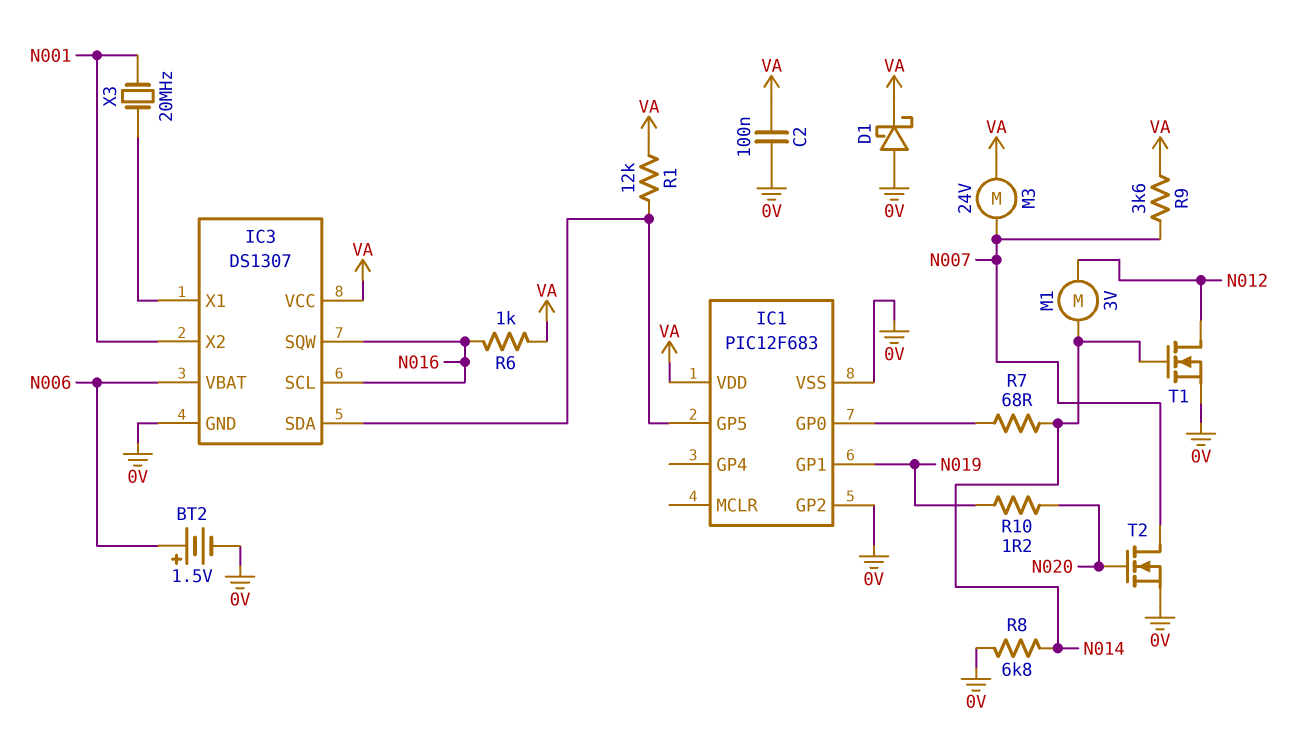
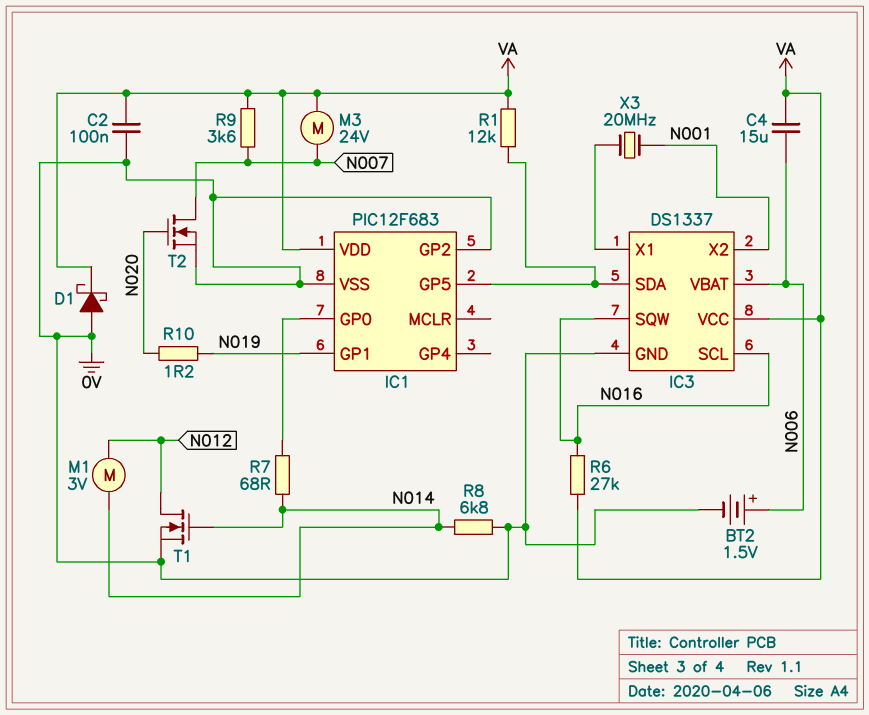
C4: none -> 15uF (N006, VA)
IC3: DS1307 -> DS1337
R6: 1k (N016, VA) -> 27k (N016, VA)

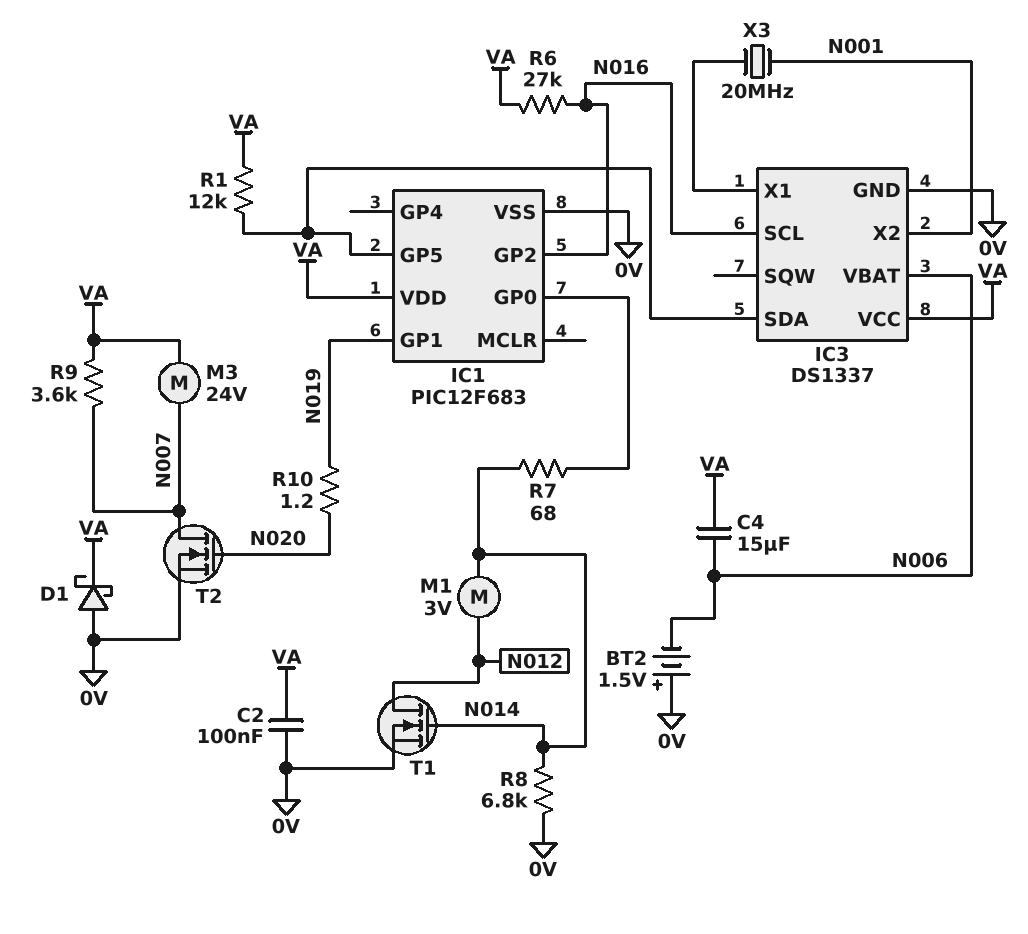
BT2: 1.5V (plus N006, minus 0V) -> 1.5V (plus 0V, minus N006)
IC1 pin GP2: 0V -> N016
IC3 pin SQW: N016 -> none

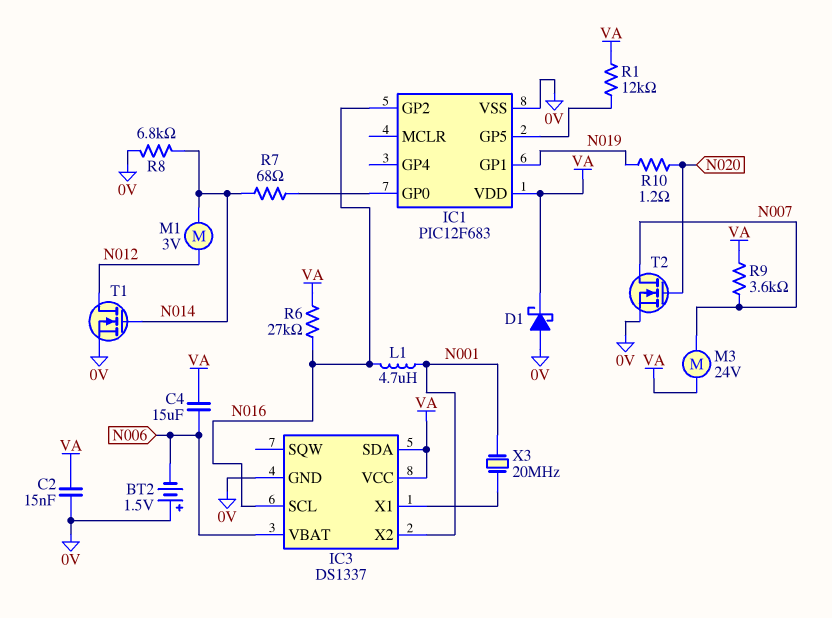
C2: 100nF (0V, VA) -> 15nF (0V, VA)
IC3 pin SDA: IC1/GP5 -> VA
L1: none -> 4.7uH (N001, N016)

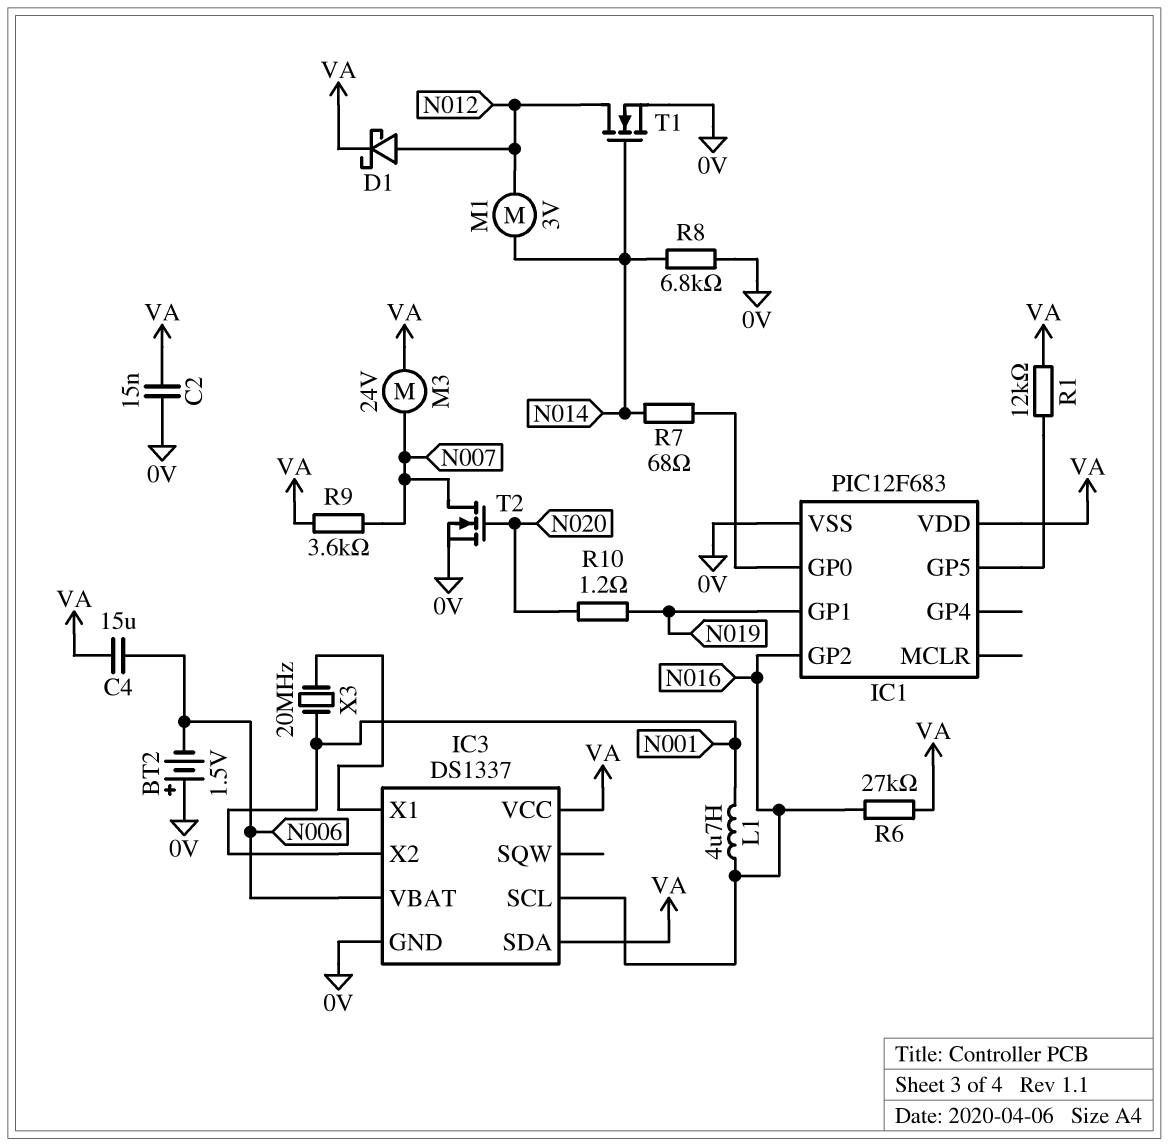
D1: schottky (A 0V, K VA) -> schottky (A N012, K VA)

